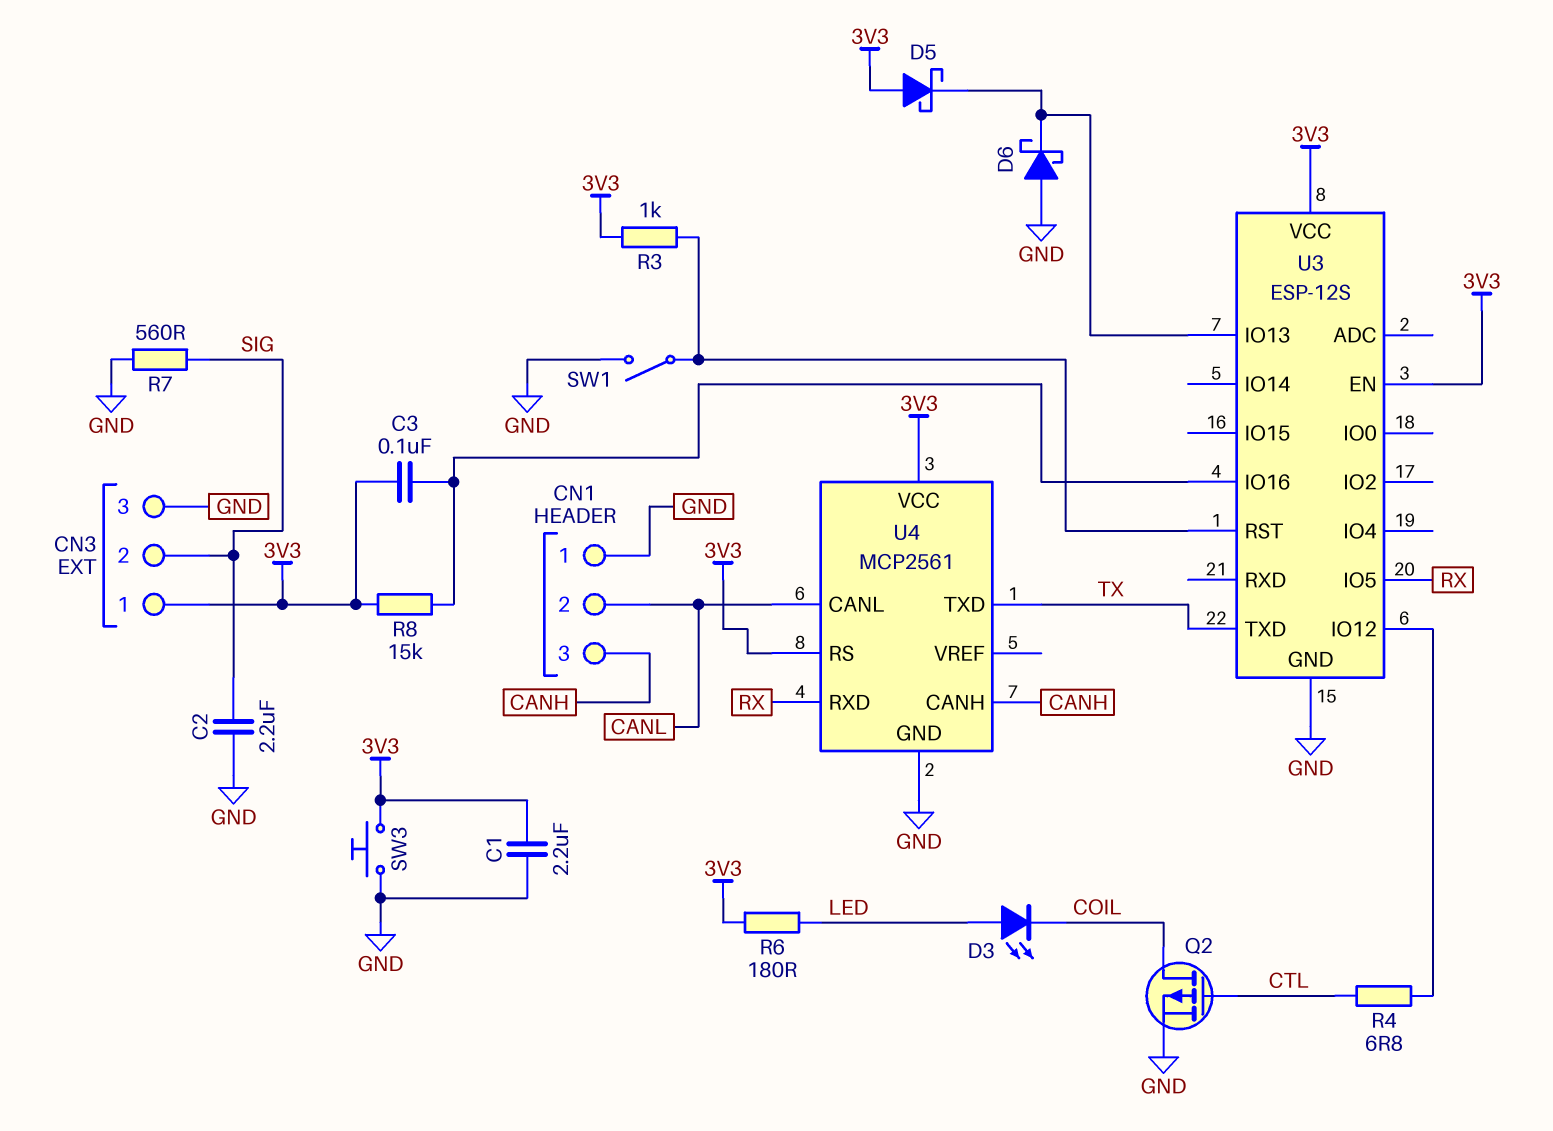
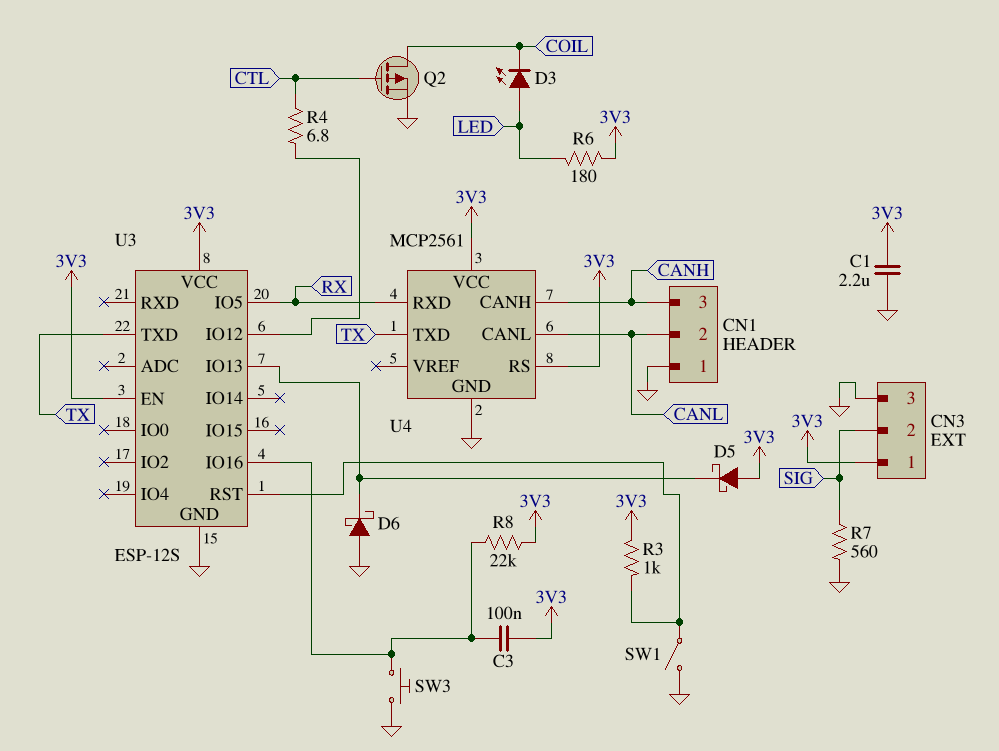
C2: 2.2uF (GND, SIG) -> none
R8: 15k (3V3, U3/IO16) -> 22k (3V3, U3/IO16)
SW3: button (3V3, GND) -> button (GND, U3/IO16)

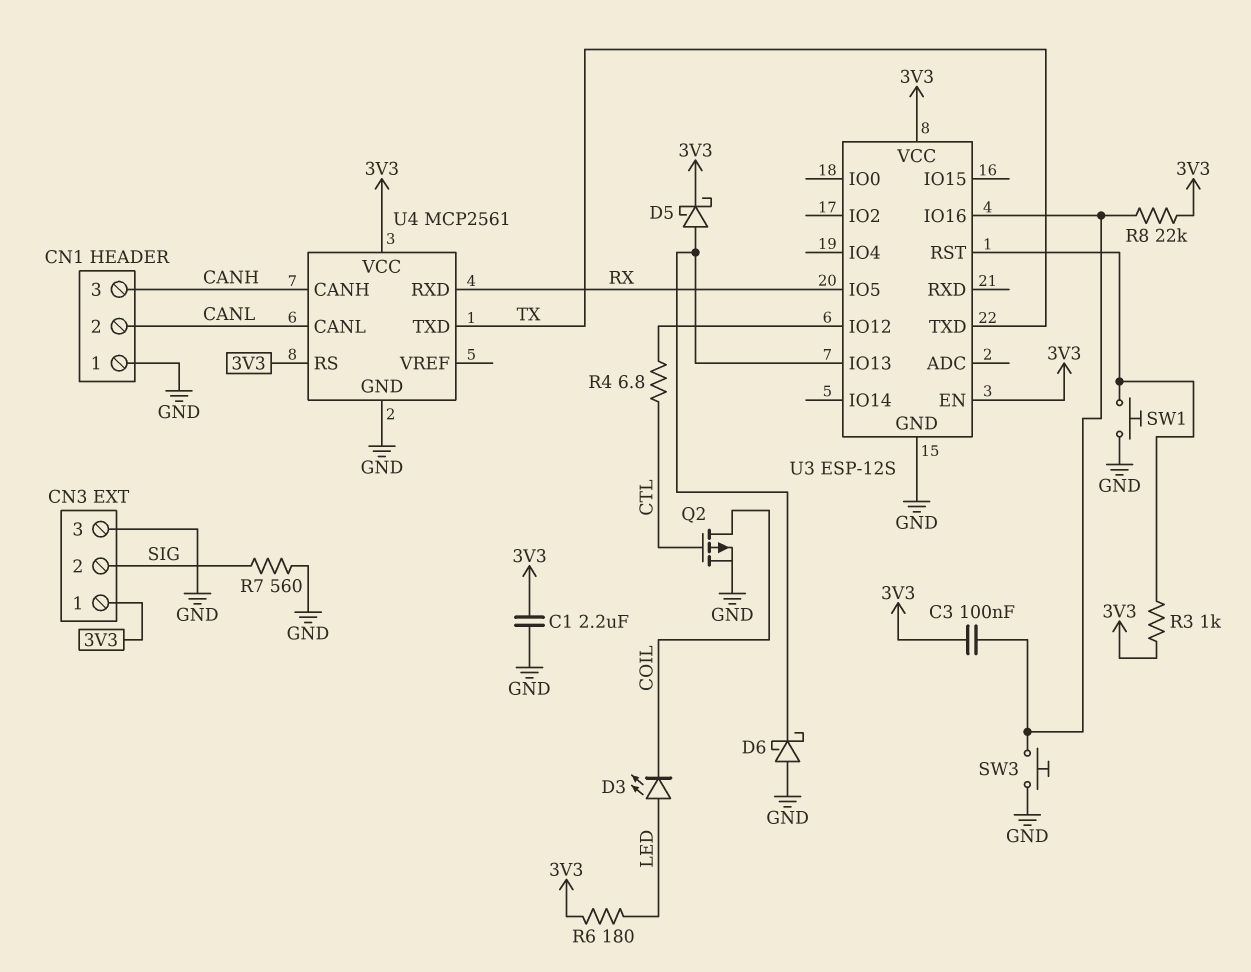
D5: schottky (A 3V3, K U3/IO13) -> schottky (A U3/IO13, K 3V3)
SW1: switch (GND, U3/RST) -> button (GND, U3/RST)

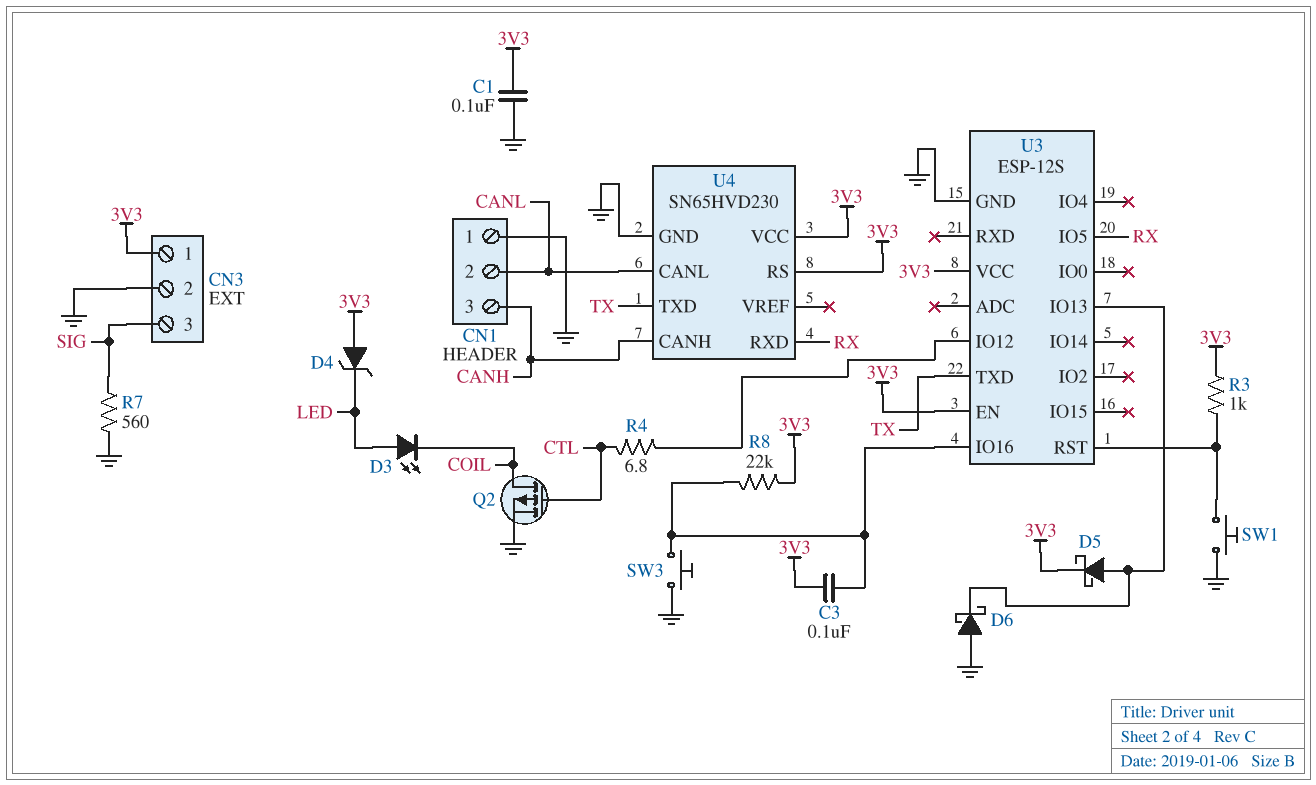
C1: 2.2uF (3V3, GND) -> 100nF (3V3, GND)
CN3 pin 2: SIG -> GND
CN3 pin 3: GND -> SIG
D4: none -> zener (A 3V3, K LED)
R6: 180 (3V3, LED) -> none
U4: MCP2561 -> SN65HVD230

